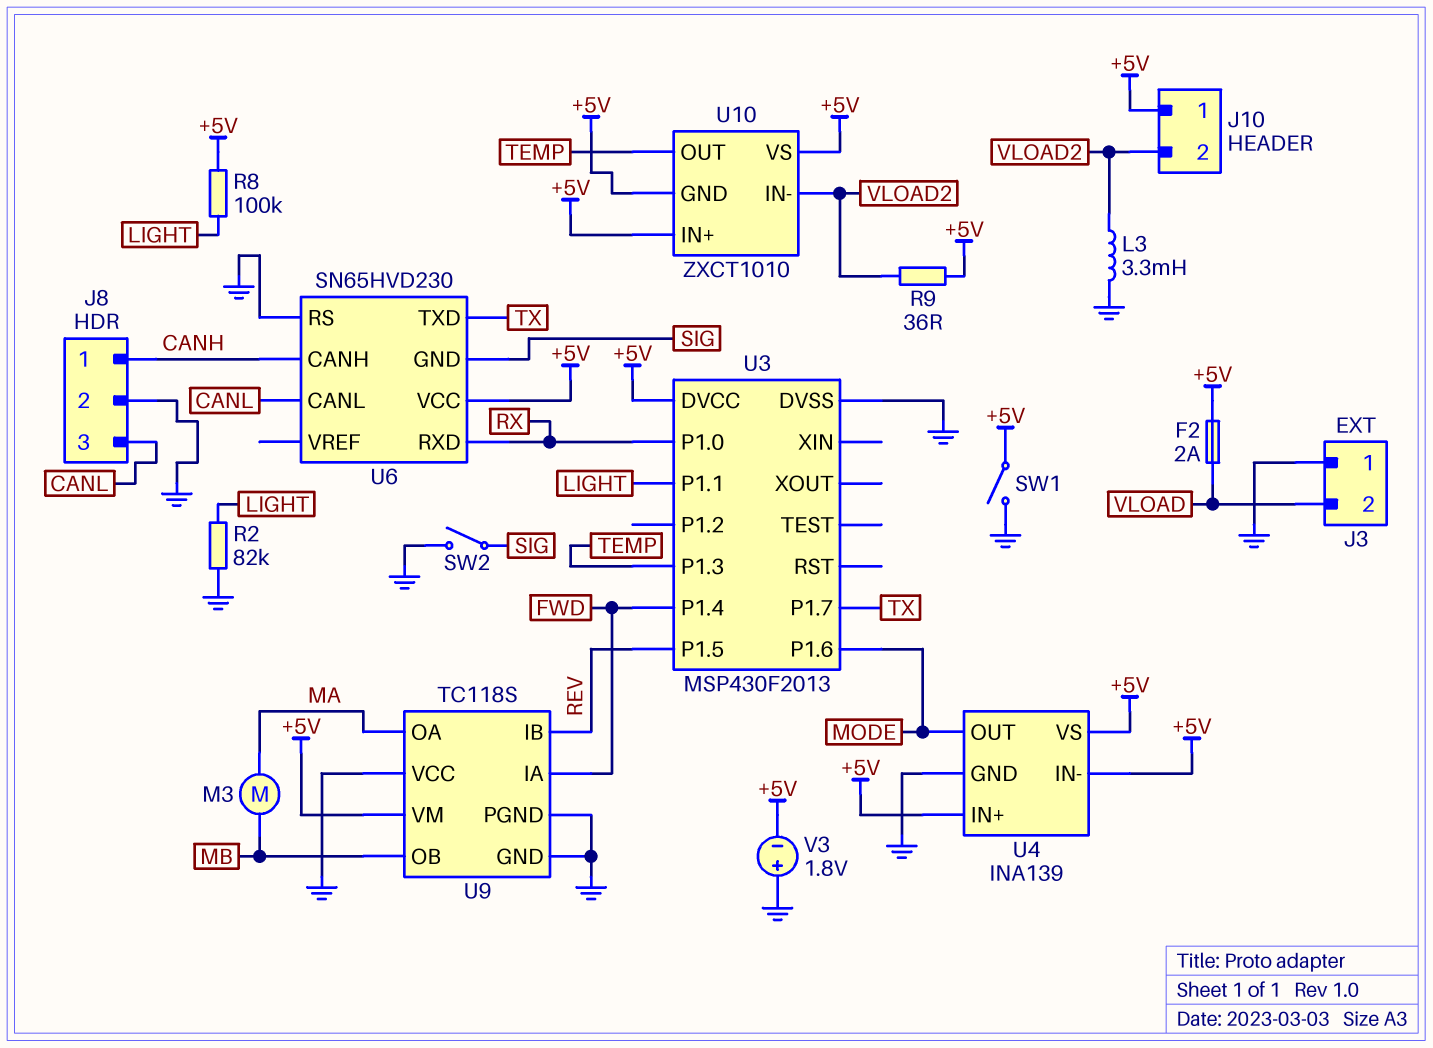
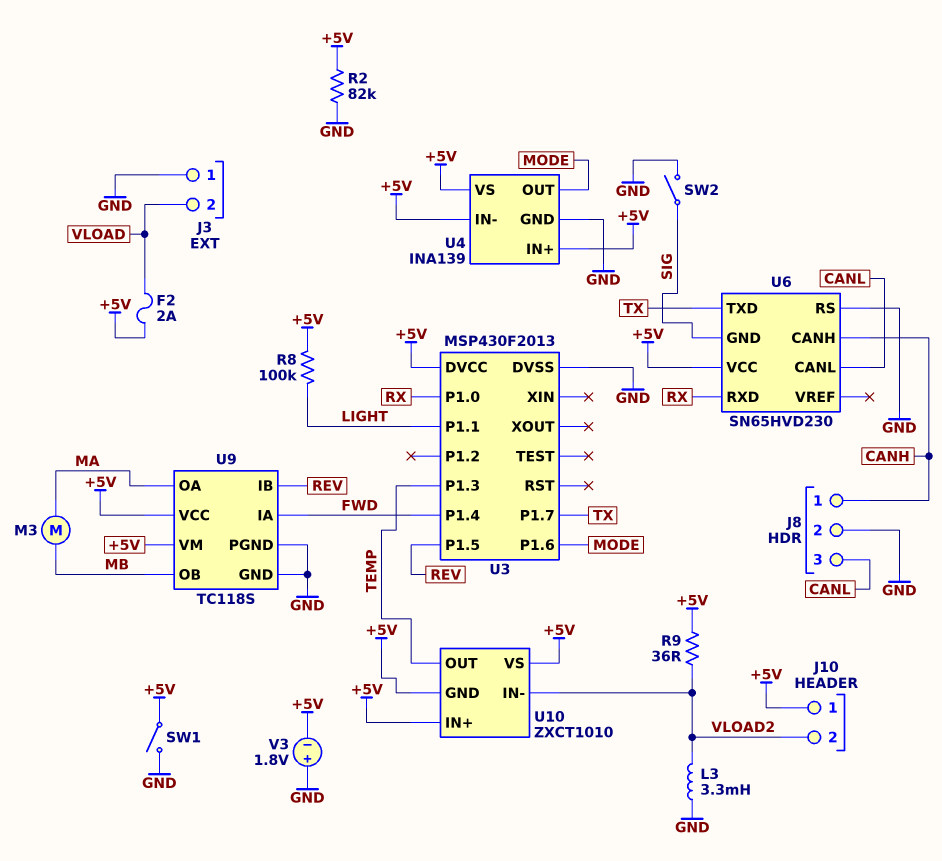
R2: 82k (GND, LIGHT) -> 82k (+5V, GND)
U9 pin VCC: GND -> +5V

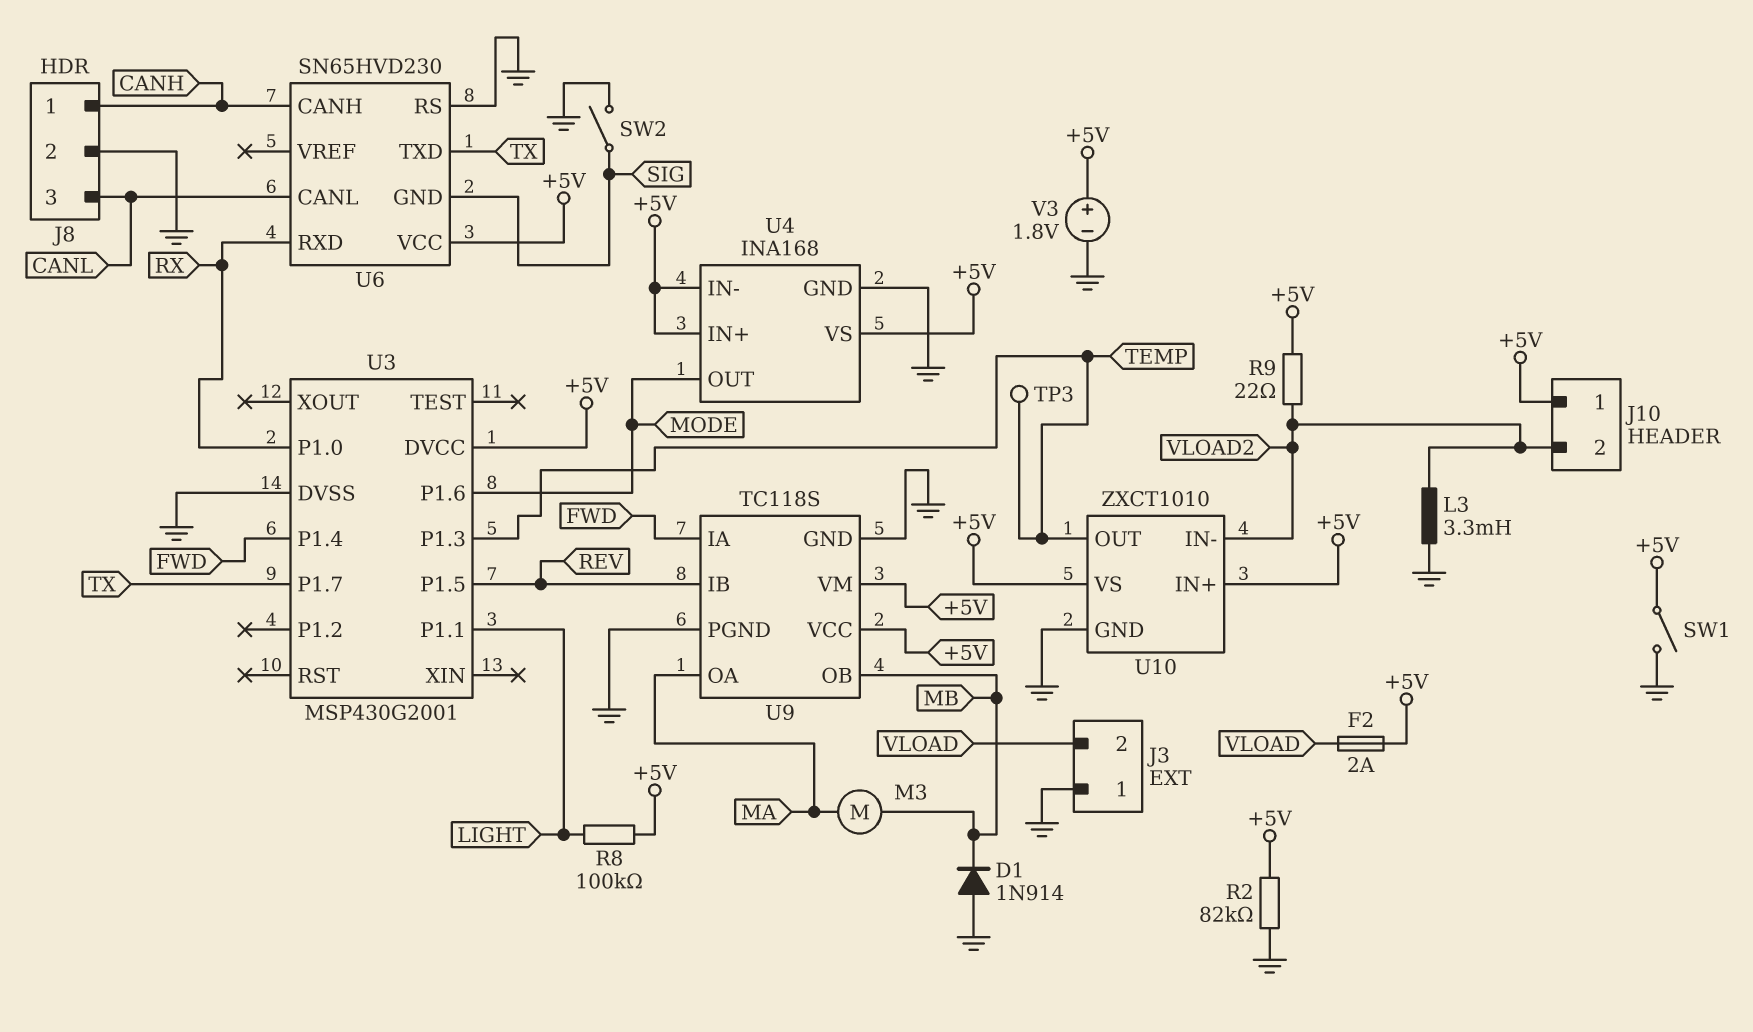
D1: none -> diode 1N914 (A GND, K MB)
R9: 36 (+5V, VLOAD2) -> 22 (+5V, VLOAD2)
TP3: none -> test point (TEMP)
U3: MSP430F2013 -> MSP430G2001
U4: INA139 -> INA168
U10 pin GND: +5V -> GND
V3: 1.8V (plus GND, minus +5V) -> 1.8V (plus +5V, minus GND)

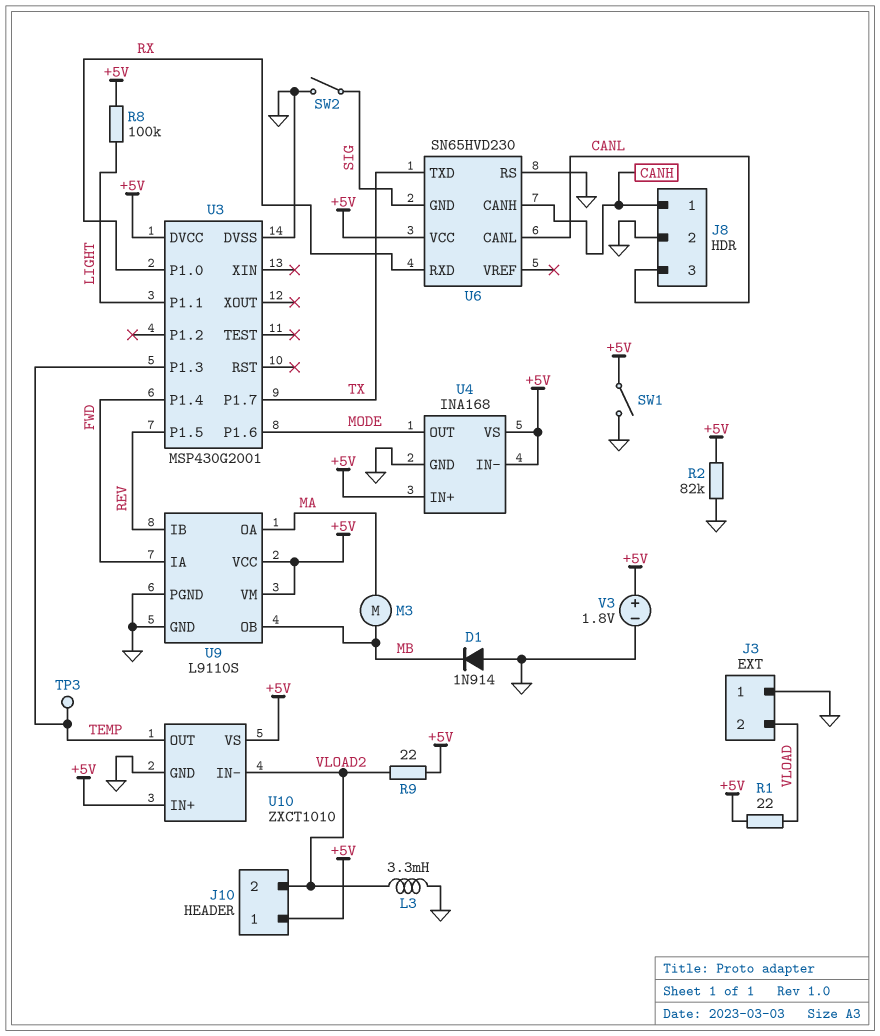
F2: 2A (+5V, VLOAD) -> none
R1: none -> 22 (+5V, VLOAD)
U9: TC118S -> L9110S

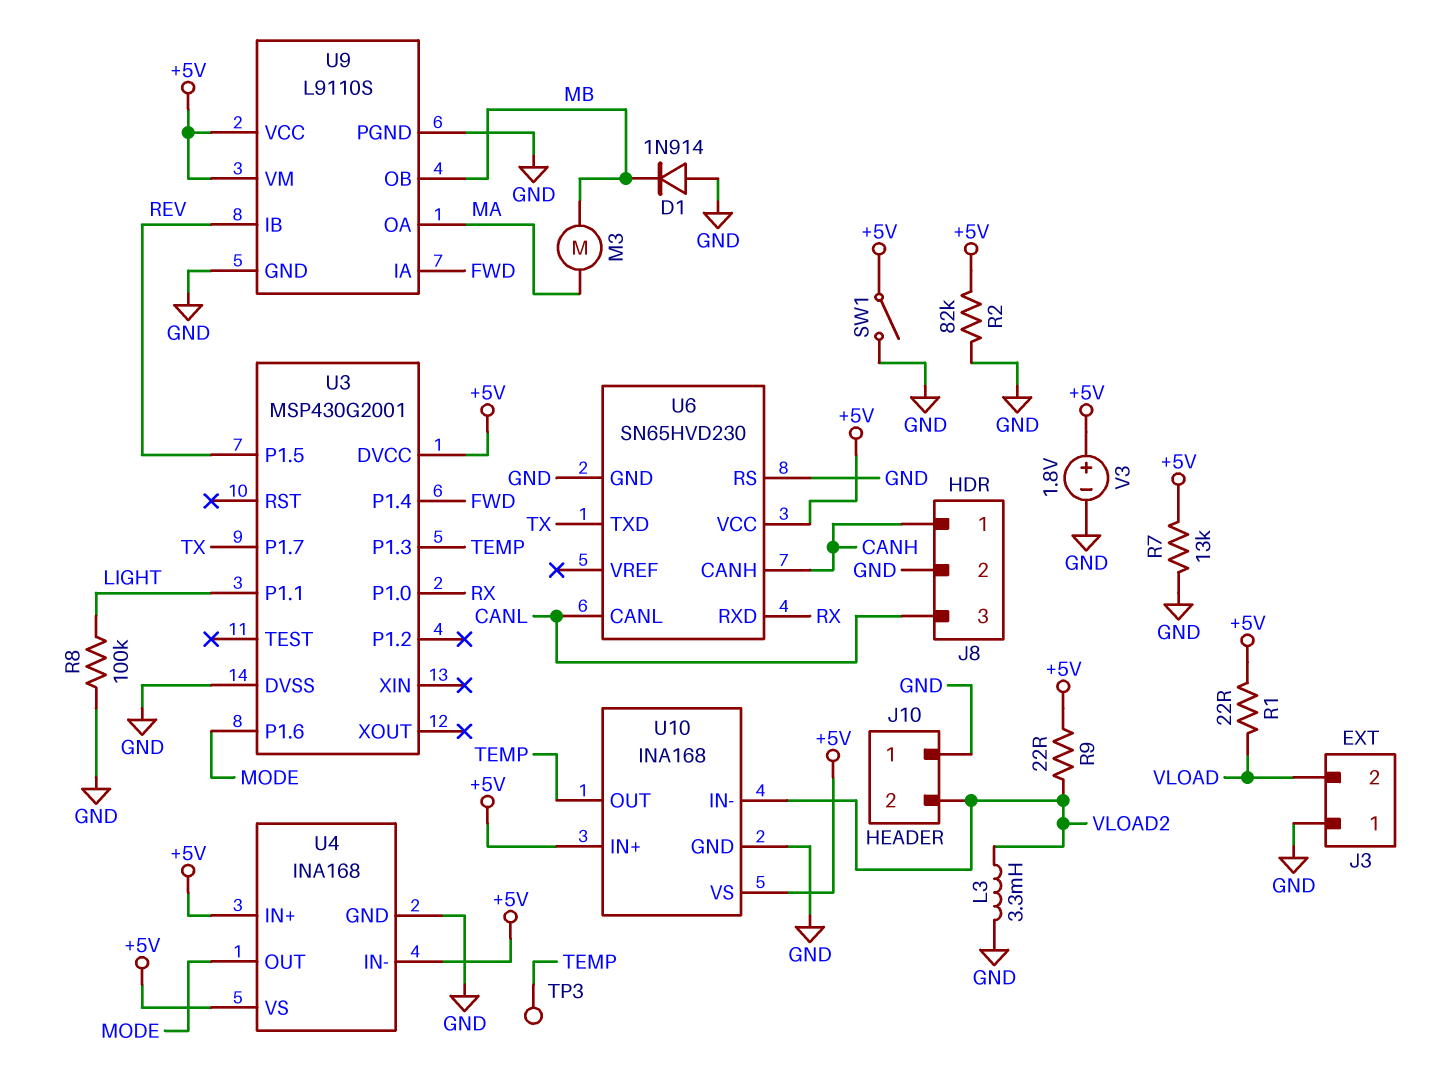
J10 pin 1: +5V -> GND
R7: none -> 13k (+5V, GND)
R8: 100k (+5V, LIGHT) -> 100k (GND, LIGHT)
SW2: switch (GND, SIG) -> none
U6 pin GND: SIG -> GND
U10: ZXCT1010 -> INA168

